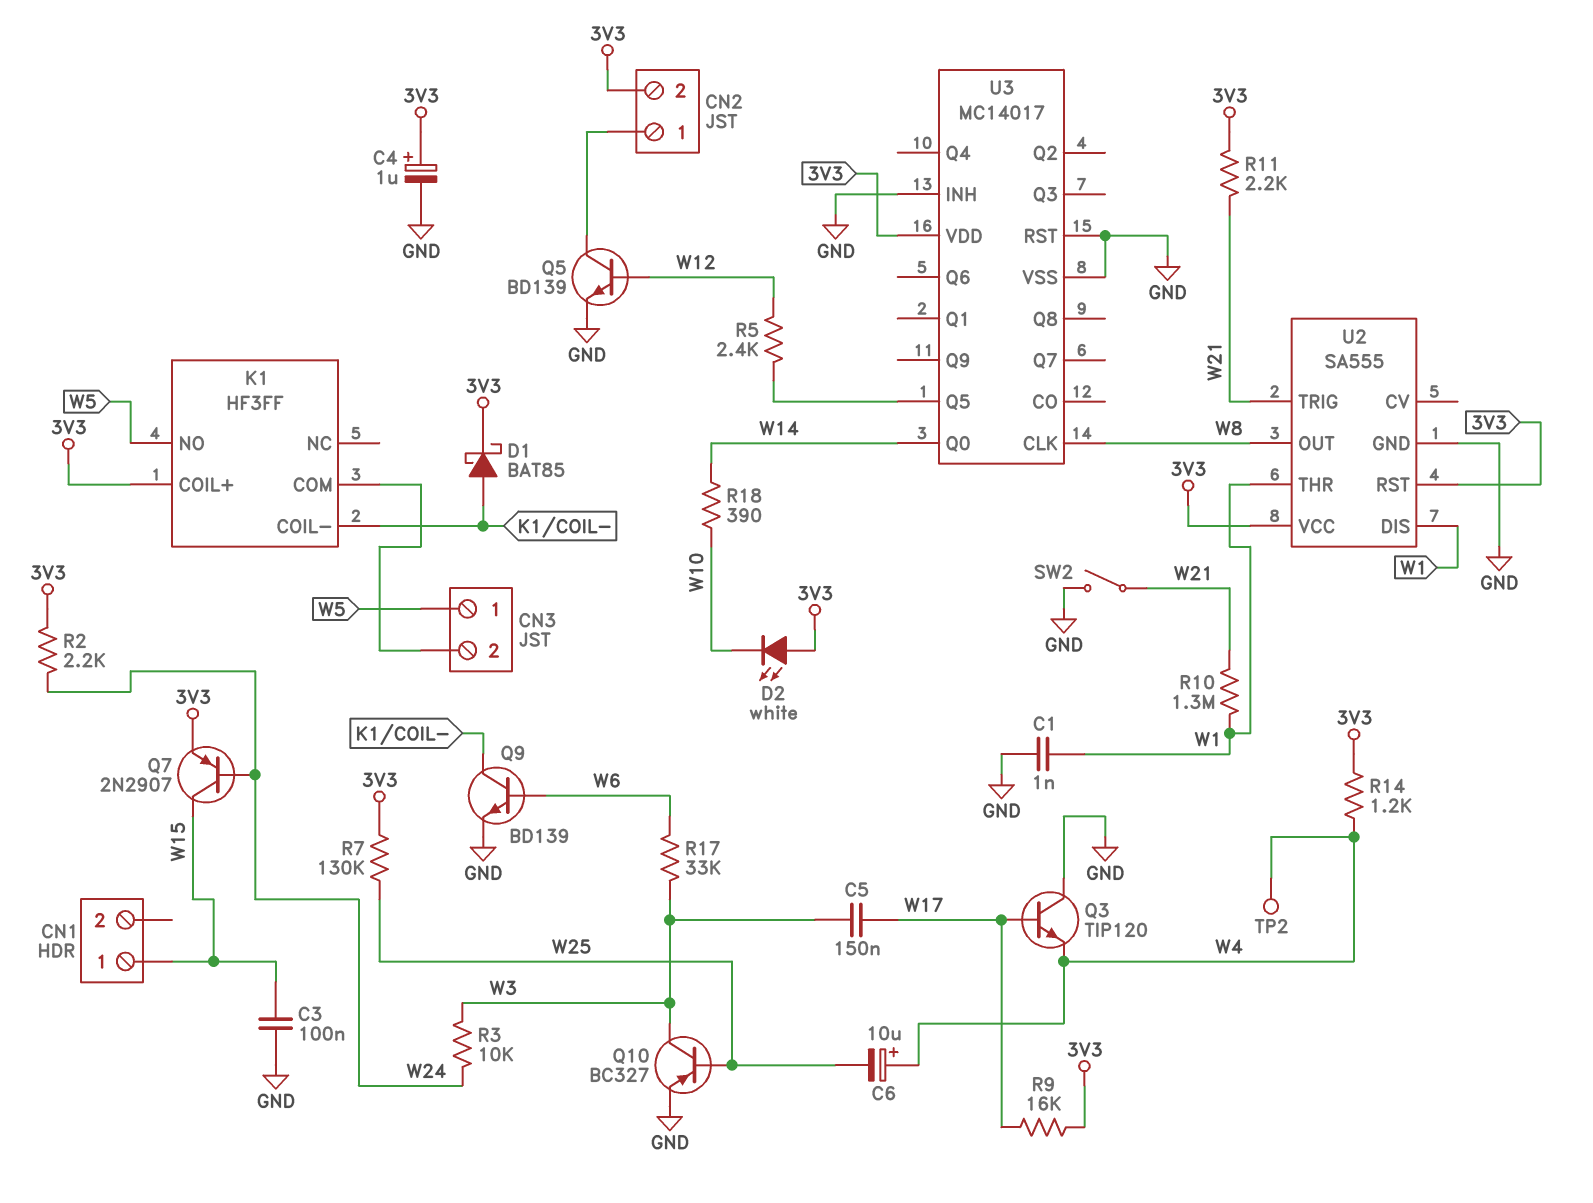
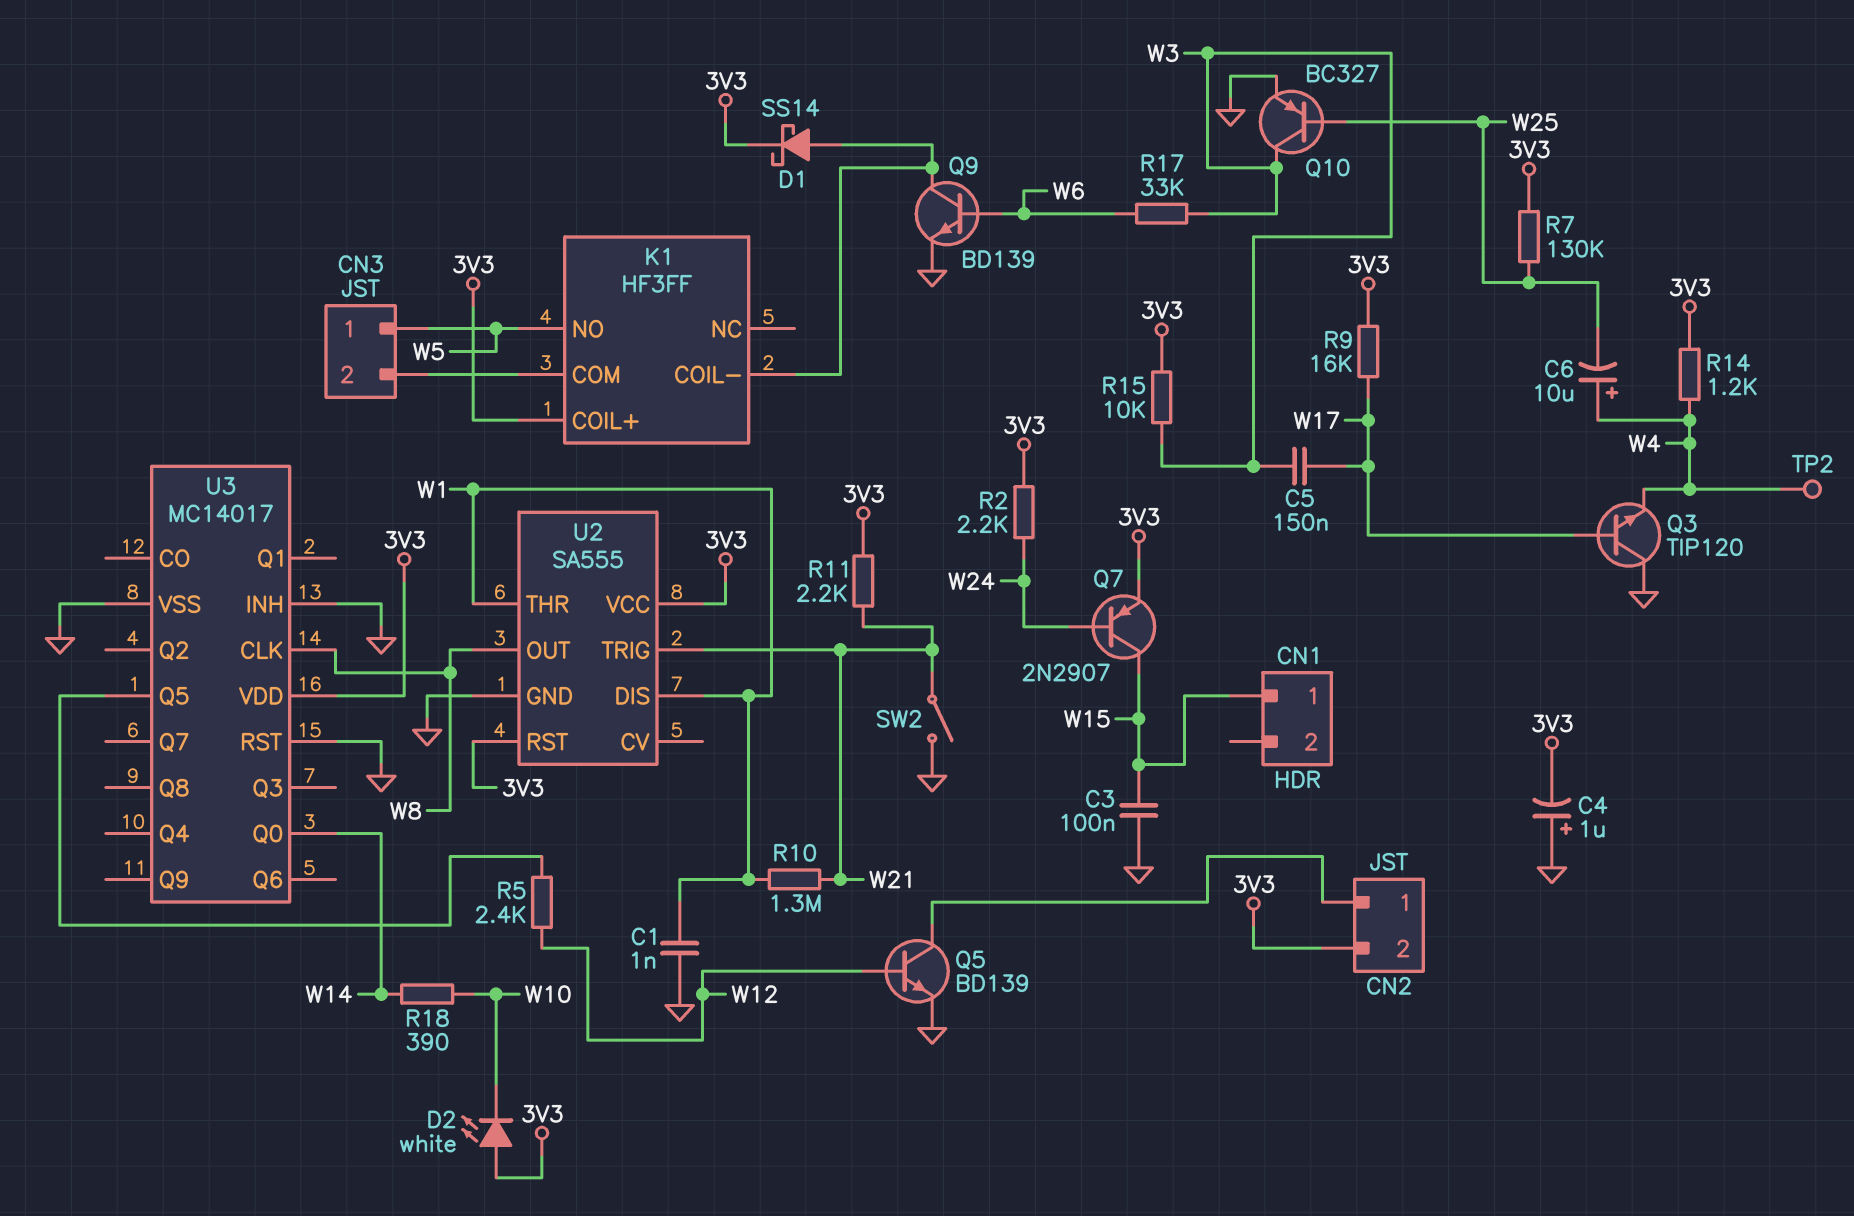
C4: 1uF (plus 3V3, minus GND) -> 1uF (plus GND, minus 3V3)
D1: schottky BAT85 (A K1/COIL-, K 3V3) -> schottky SS14 (A K1/COIL-, K 3V3)
R3: 10k (W3, W24) -> none
R15: none -> 10k (3V3, W3)

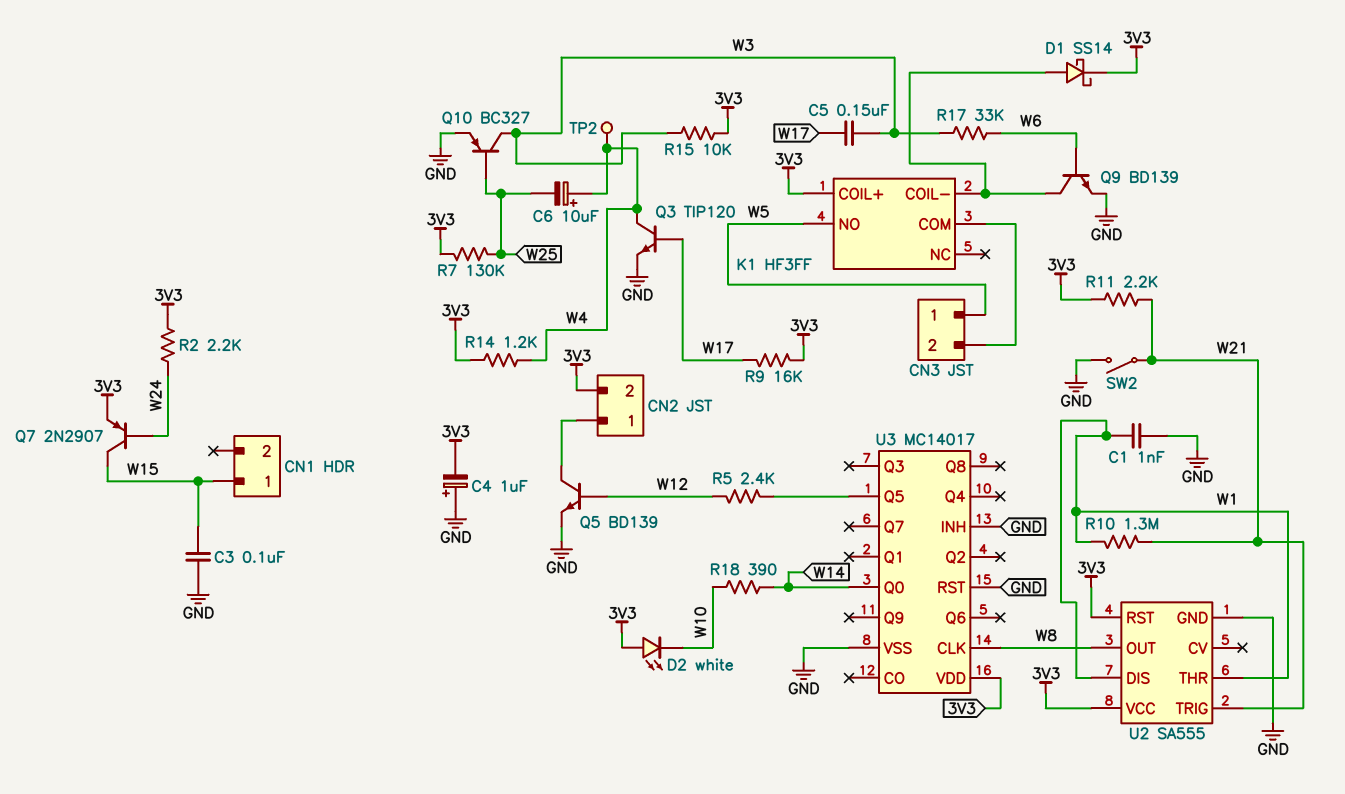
Q3: NPN TIP120 (B W17, C GND, E W4) -> NPN TIP120 (B W17, C W4, E GND)

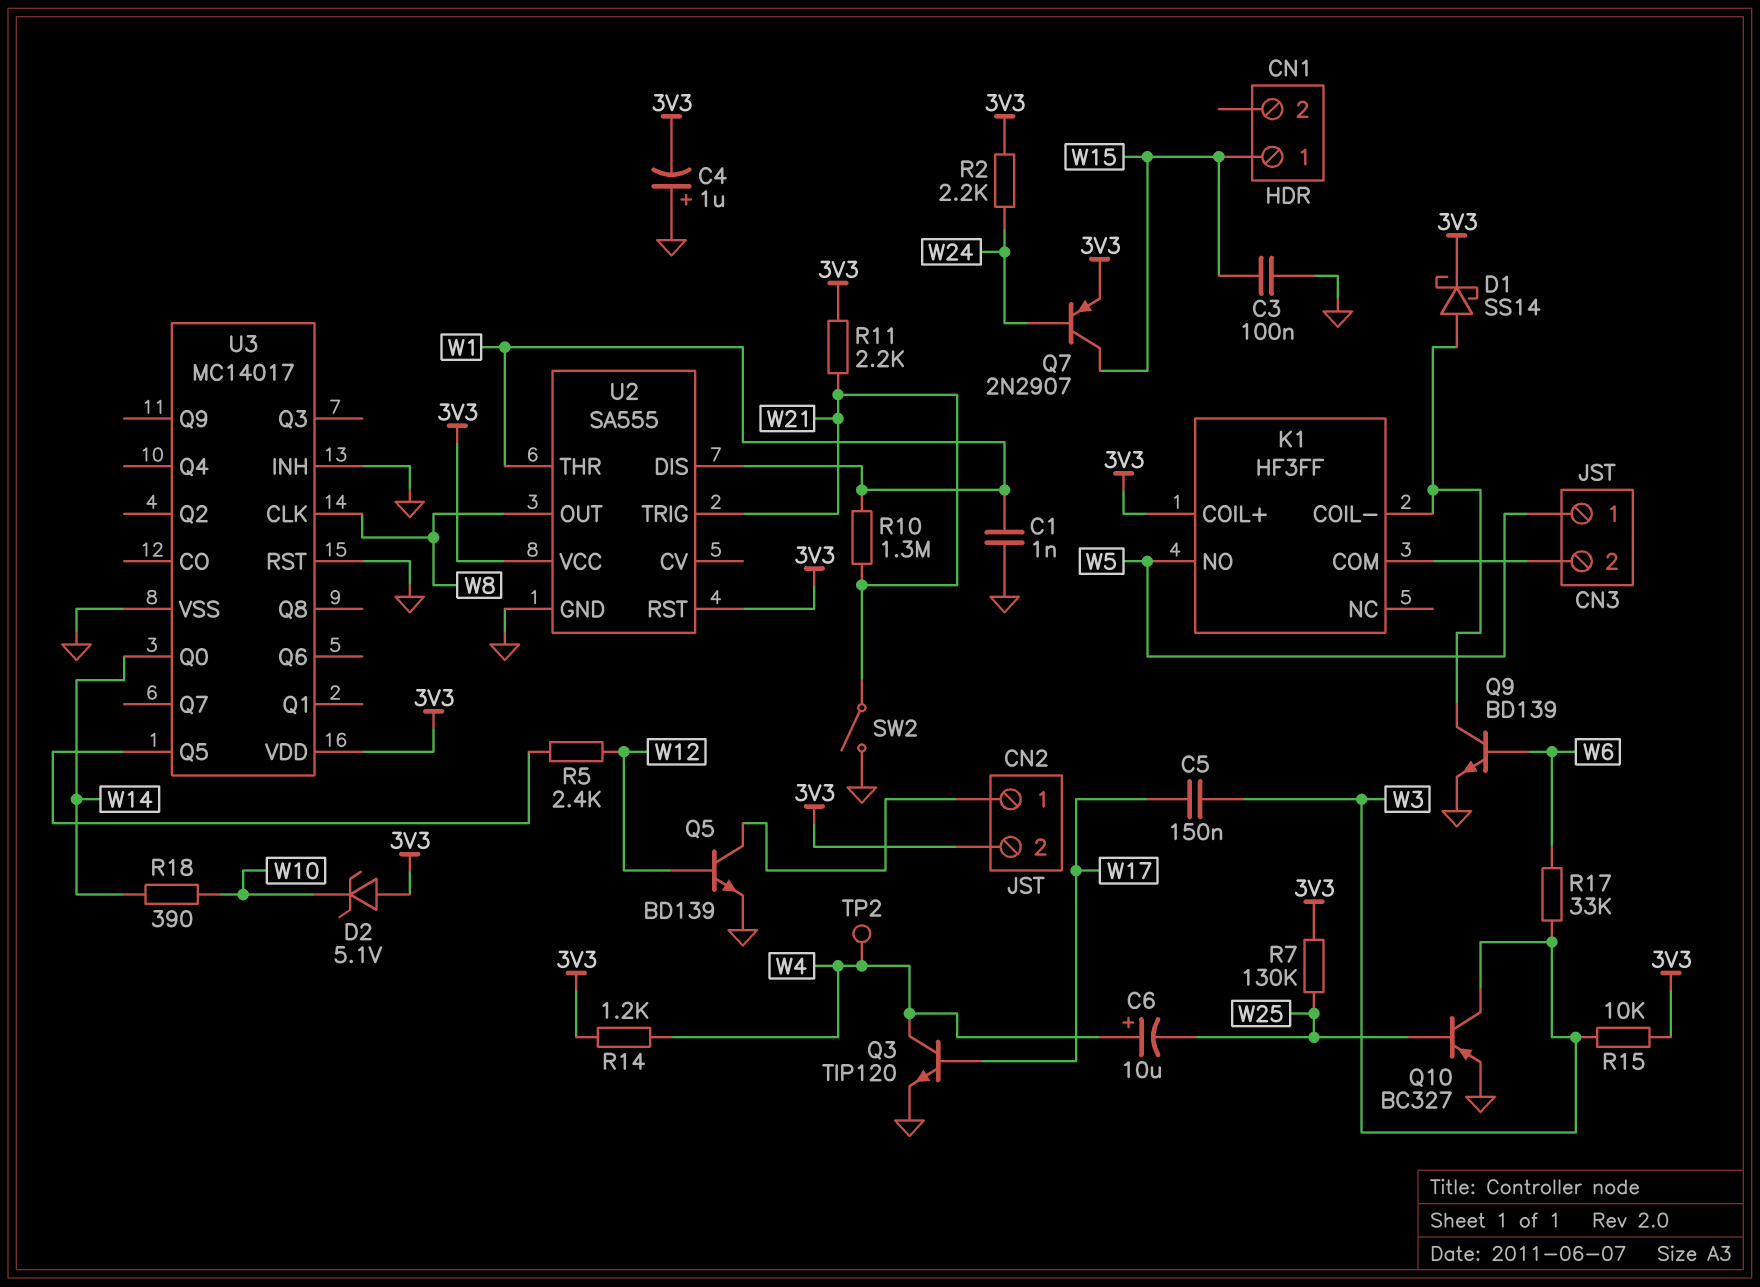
D2: LED white (A 3V3, K W10) -> zener 5.1V (A 3V3, K W10)
R9: 16k (3V3, W17) -> none

